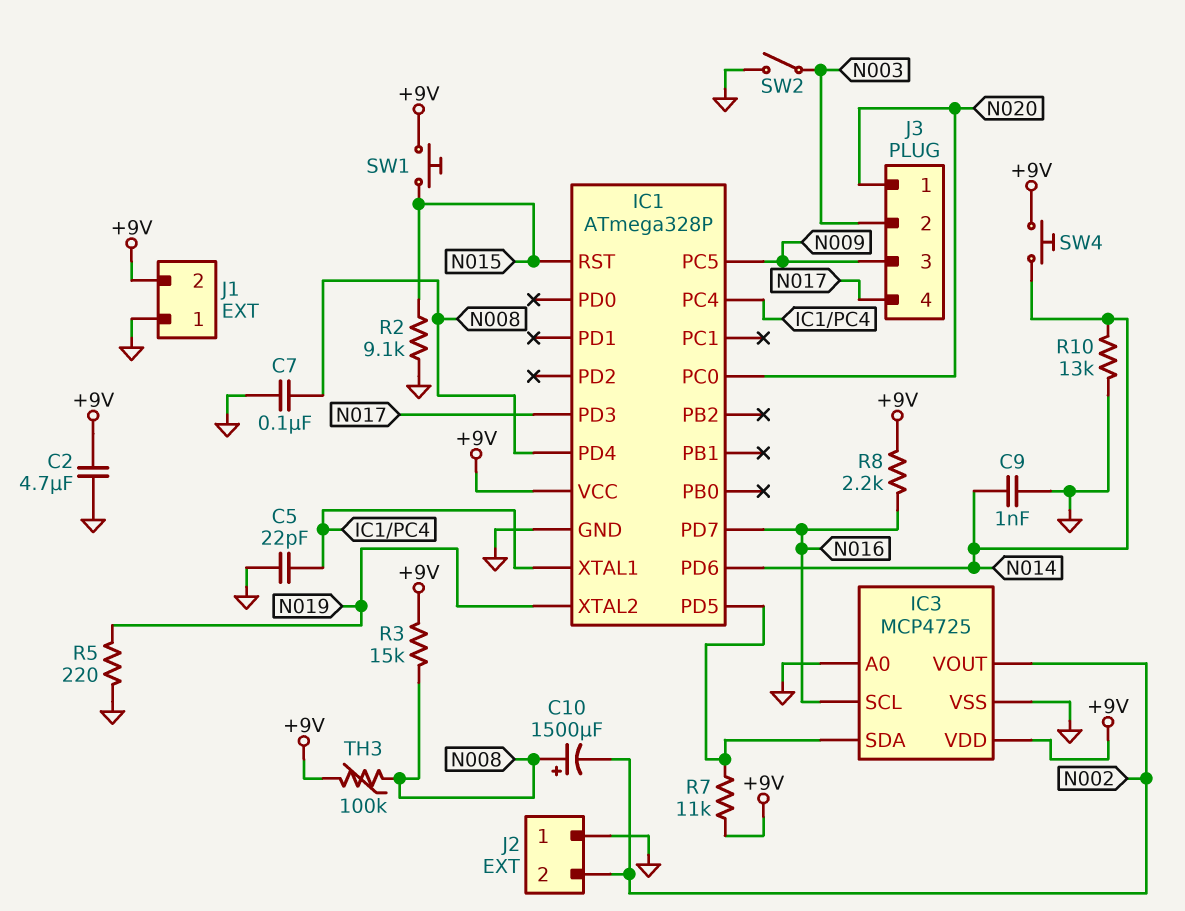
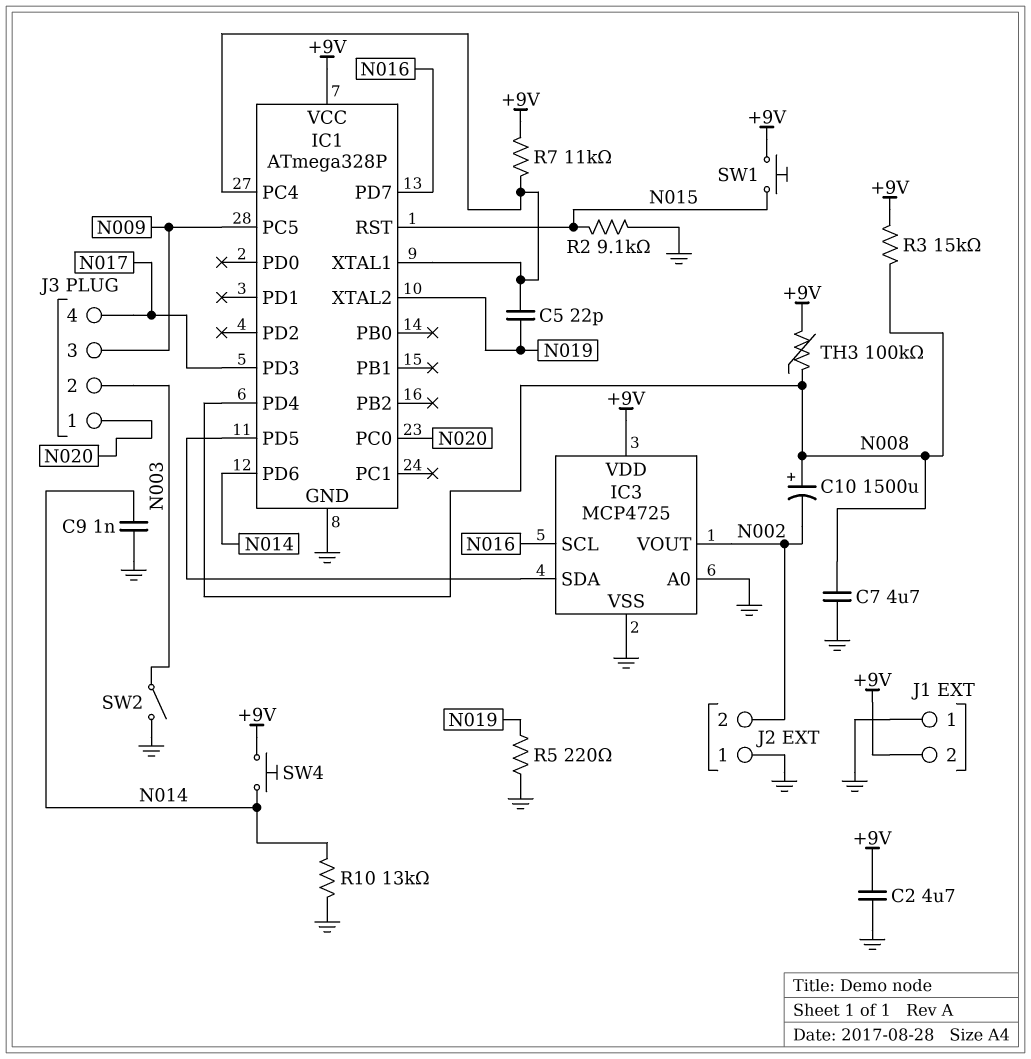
C5: 22pF (GND, IC1/PC4) -> 22pF (IC1/PC4, N019)
C7: 100nF (GND, N008) -> 4.7uF (GND, N008)
R7: 11k (+9V, IC1/PD5) -> 11k (+9V, IC1/PC4)
R8: 2.2k (+9V, N016) -> none

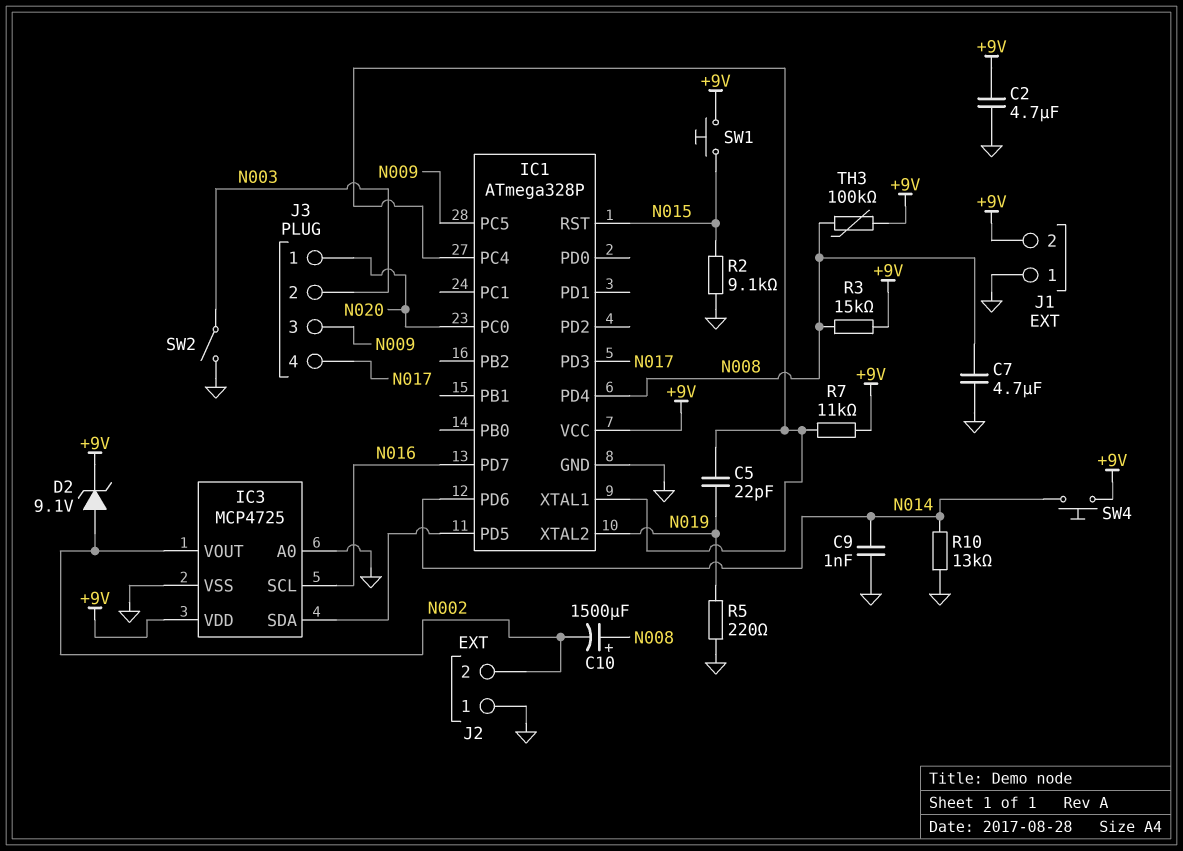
D2: none -> zener 9.1V (A N002, K +9V)

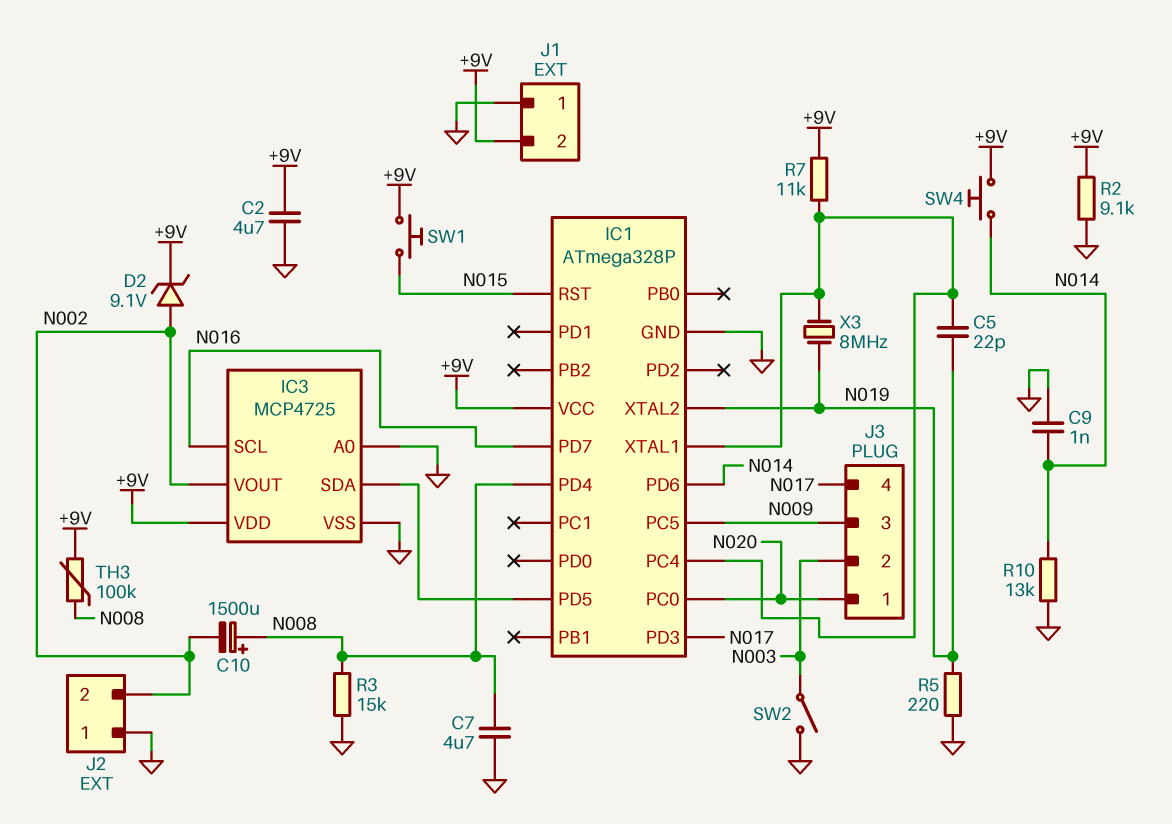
R2: 9.1k (GND, N015) -> 9.1k (+9V, GND)
R3: 15k (+9V, N008) -> 15k (GND, N008)
X3: none -> 8MHz (IC1/PC4, N019)

